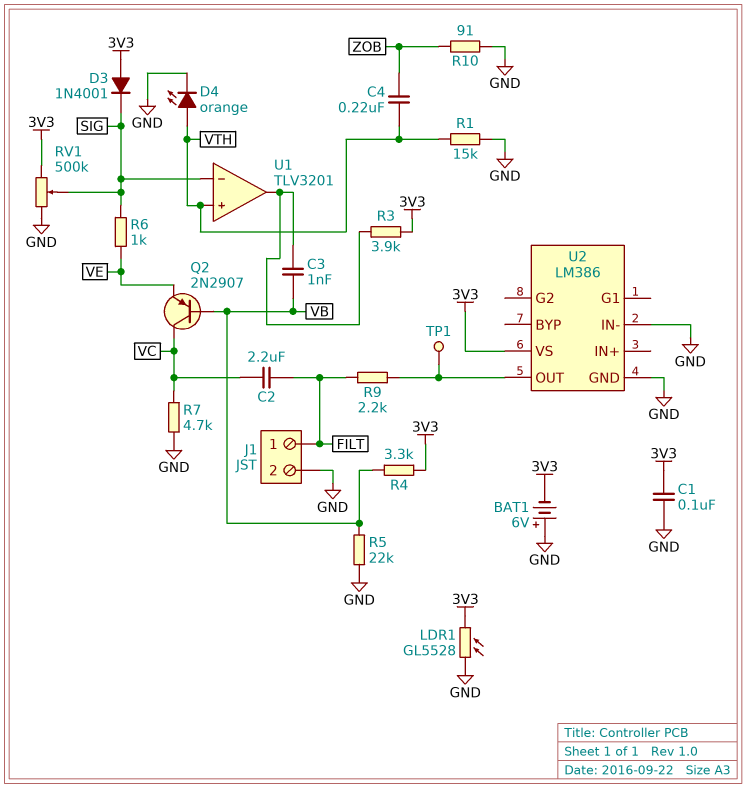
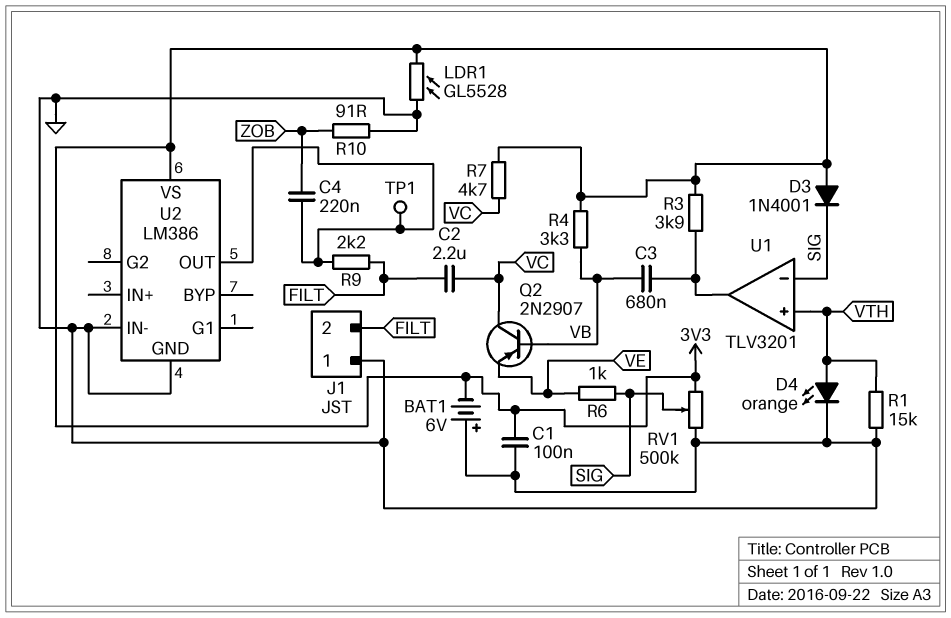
C3: 1nF (U1/out, VB) -> 680nF (U1/out, VB)
C4: 220nF (VTH, ZOB) -> 220nF (U2/OUT, ZOB)
J1 pin 1: FILT -> GND
J1 pin 2: GND -> FILT
R5: 22k (GND, VB) -> none
R7: 4.7k (GND, VC) -> 4.7k (3V3, VC)

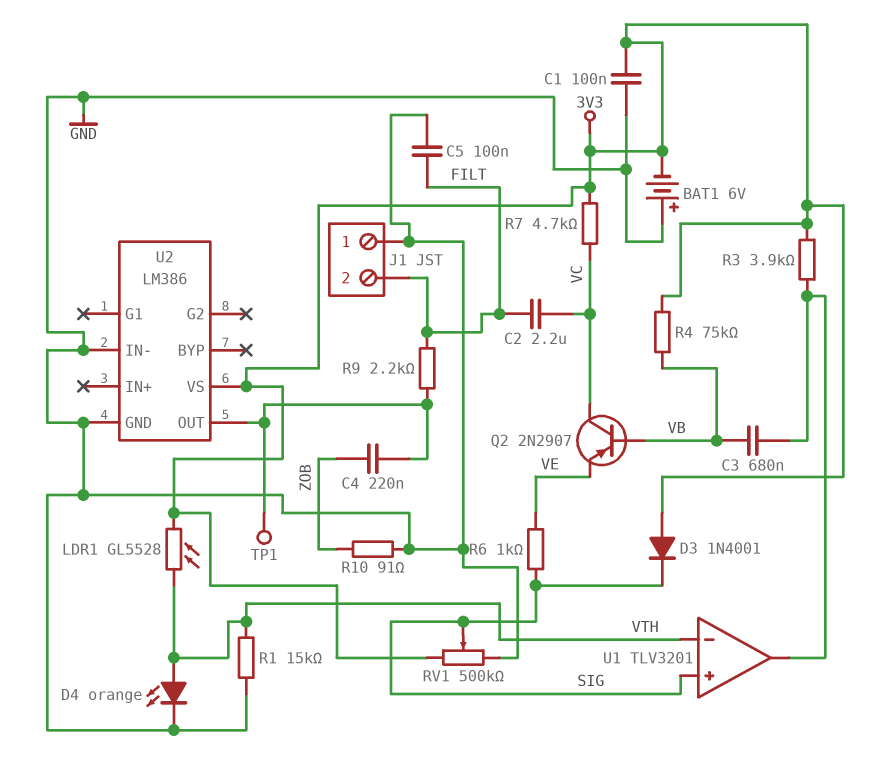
C5: none -> 100nF (FILT, GND)
LDR1: GL5528 (3V3, GND) -> GL5528 (3V3, VTH)
R4: 3.3k (3V3, VB) -> 75k (3V3, VB)
U1 pin in+: VTH -> SIG
U1 pin in-: SIG -> VTH

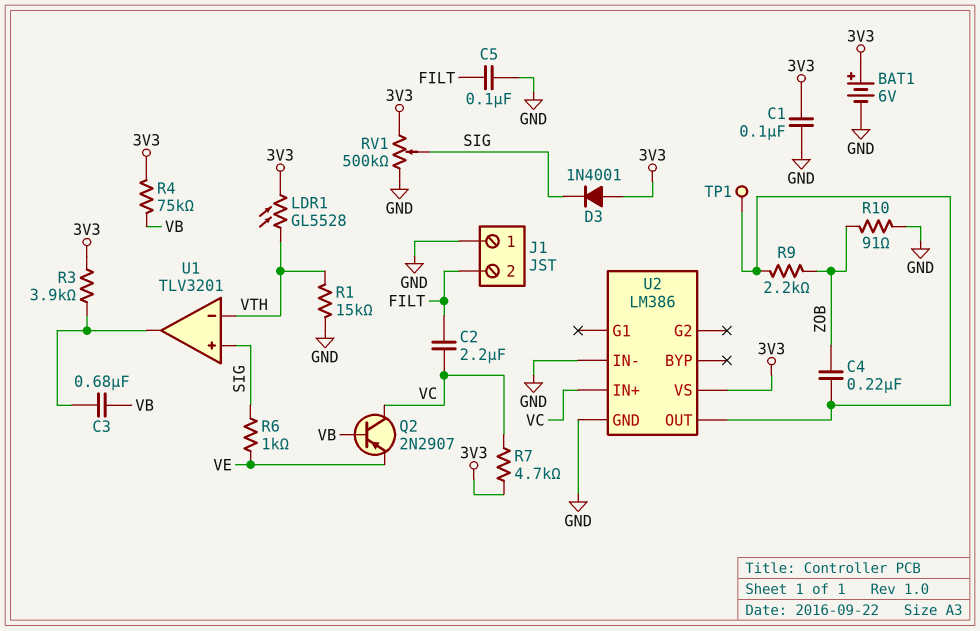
BAT1: 6V (plus GND, minus 3V3) -> 6V (plus 3V3, minus GND)
D4: LED orange (A VTH, K GND) -> none
R9: 2.2k (FILT, U2/OUT) -> 2.2k (U2/OUT, ZOB)
U2 pin IN+: none -> VC

